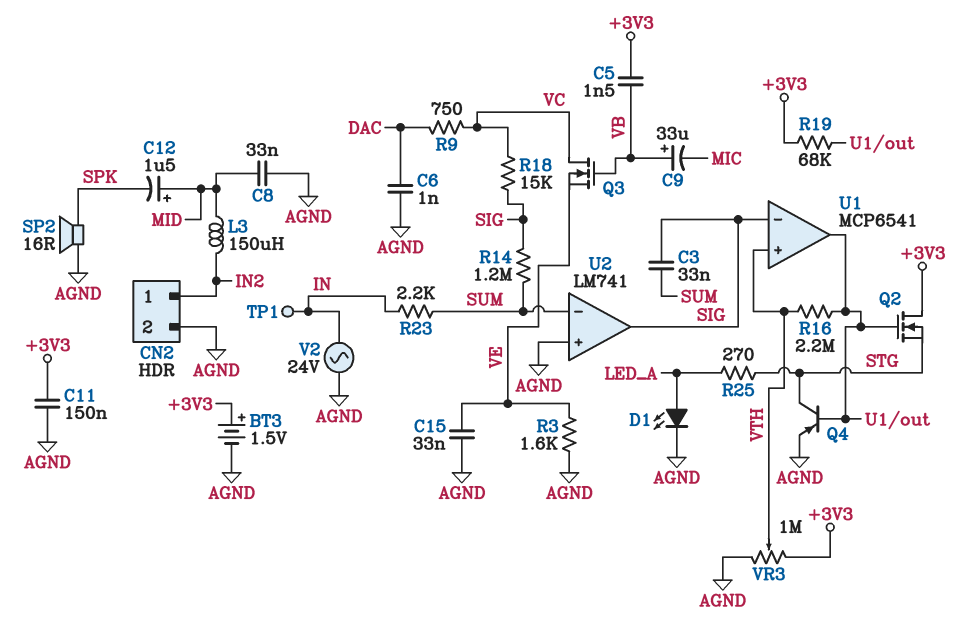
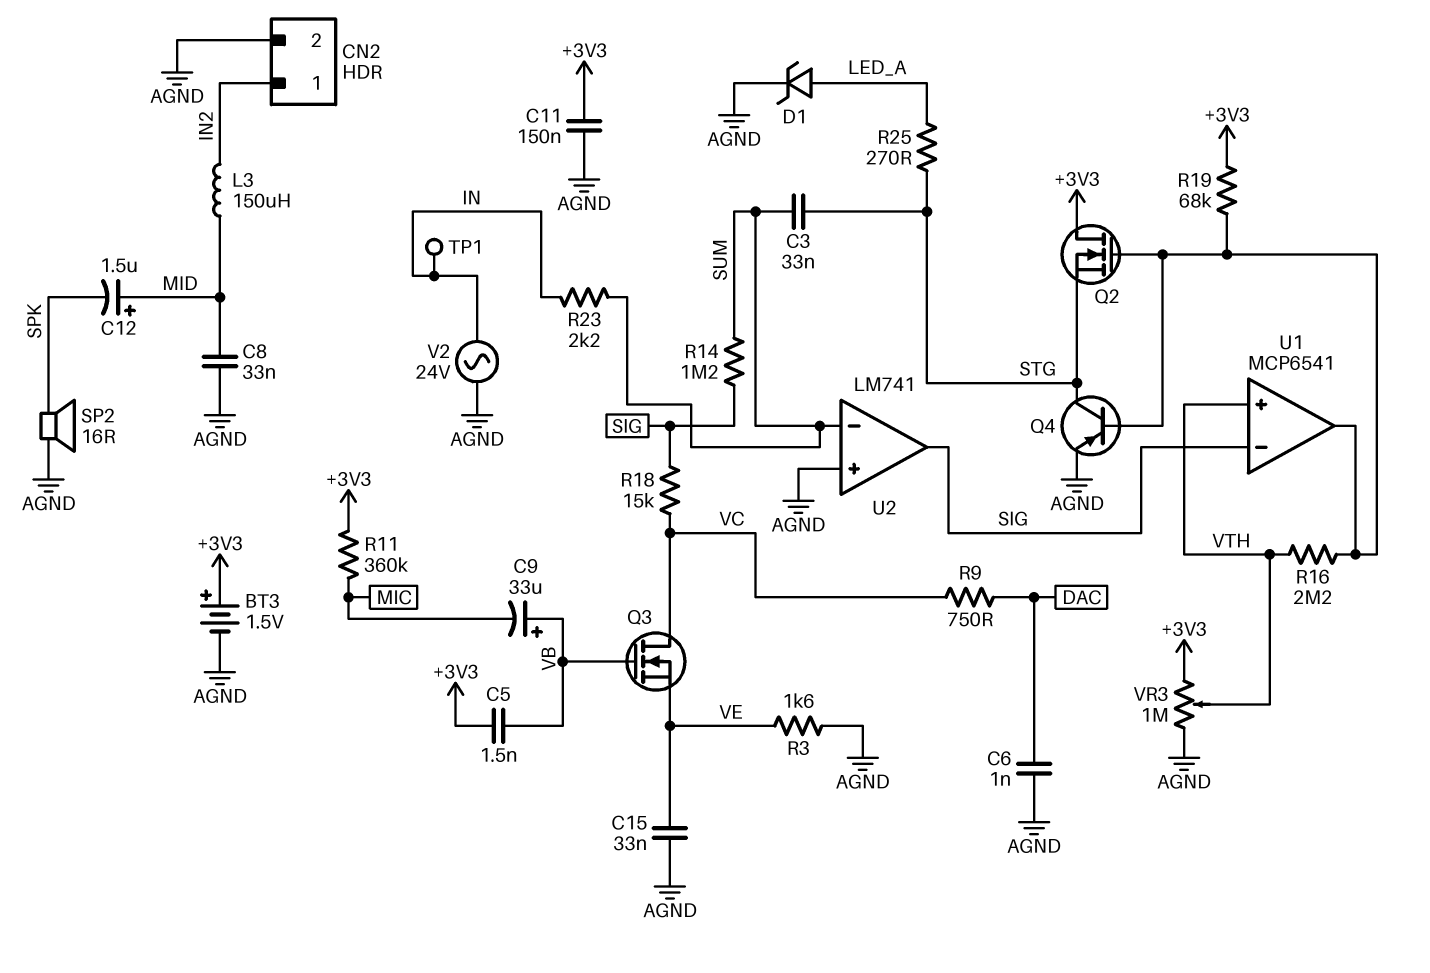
C3: 33nF (SIG, SUM) -> 33nF (STG, SUM)
D1: LED (A LED_A, K AGND) -> zener (A LED_A, K AGND)
R11: none -> 360k (+3V3, MIC)

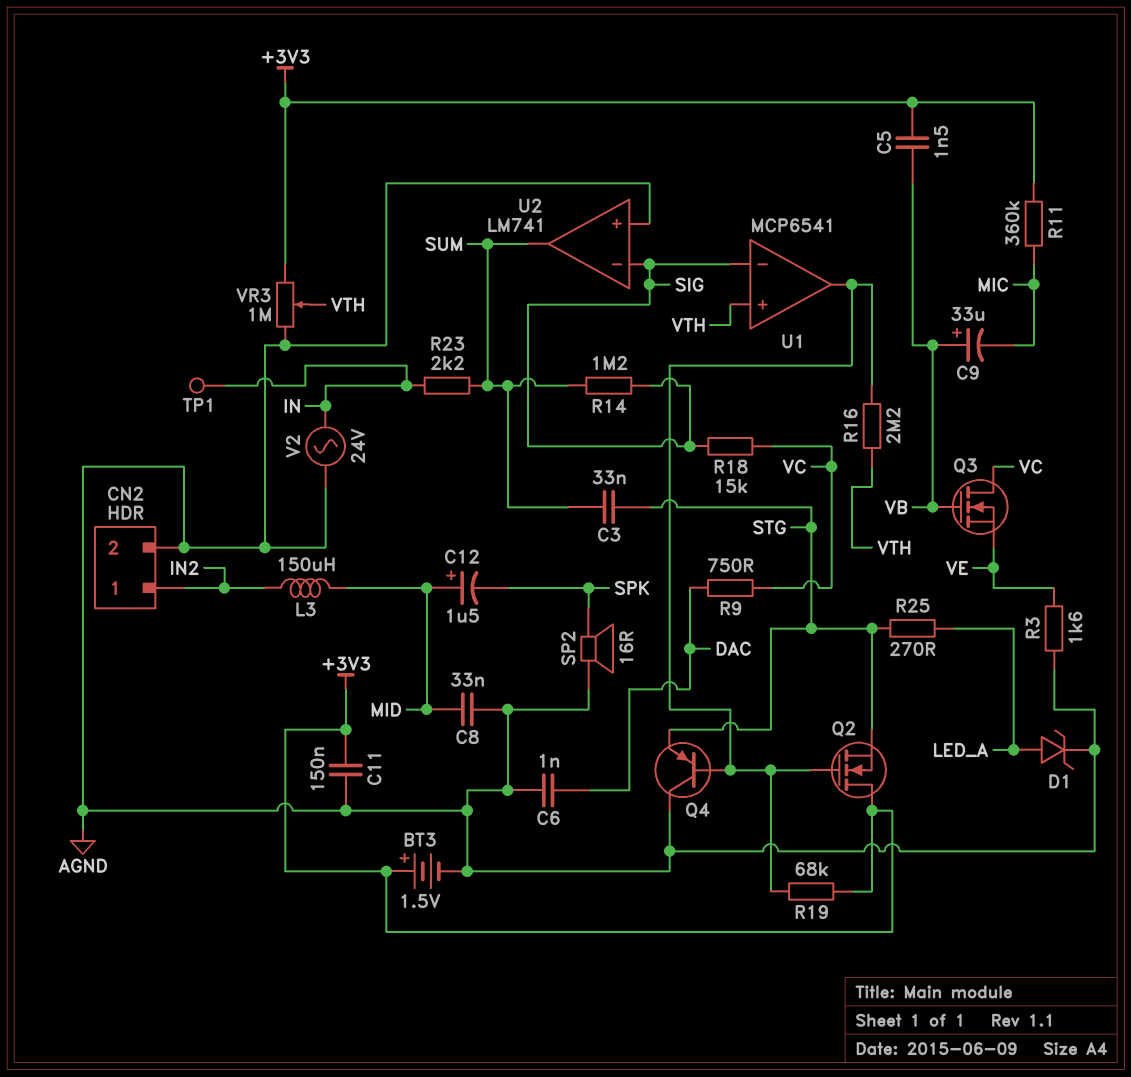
C15: 33nF (AGND, VE) -> none
Q4: PNP (B U1/out, C STG, E AGND) -> PNP (B U1/out, C AGND, E STG)
U2 pin in-: SUM -> SIG
U2 pin out: SIG -> SUM

